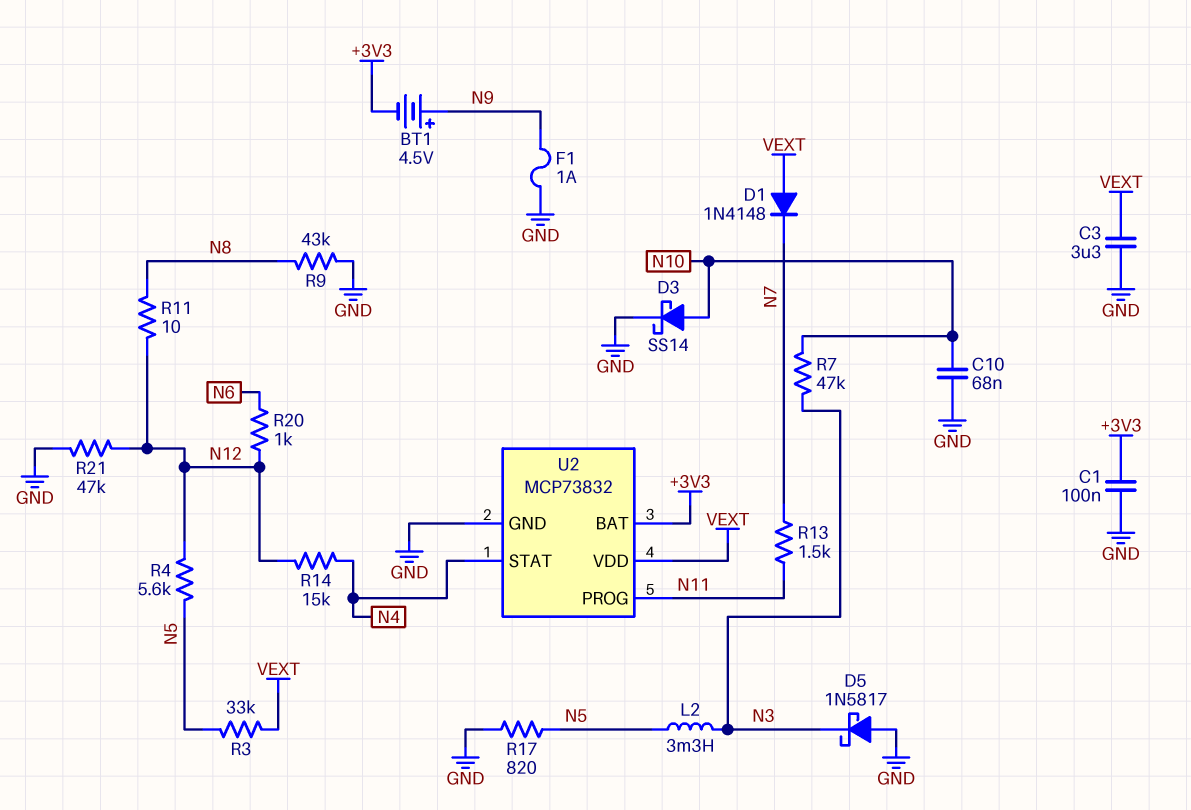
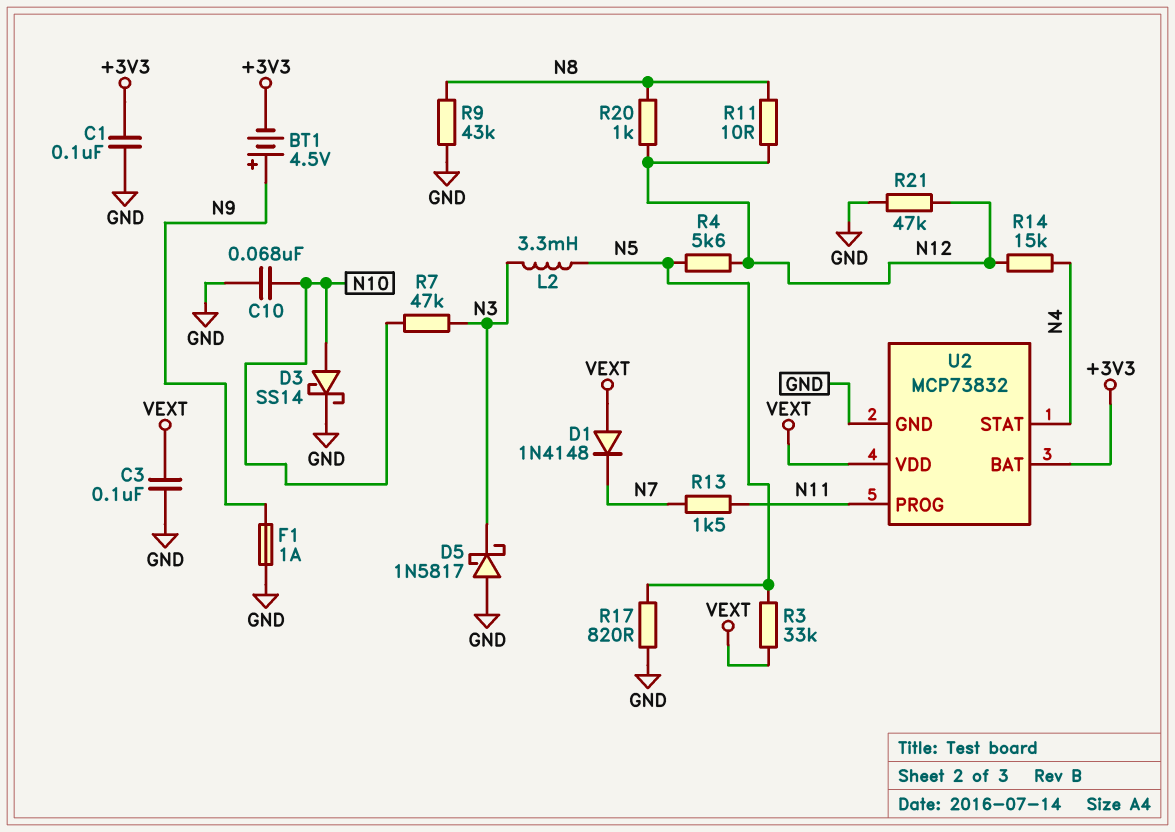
C3: 3.3uF (GND, VEXT) -> 100nF (GND, VEXT)
R20: 1k (N6, N12) -> 1k (N8, N12)

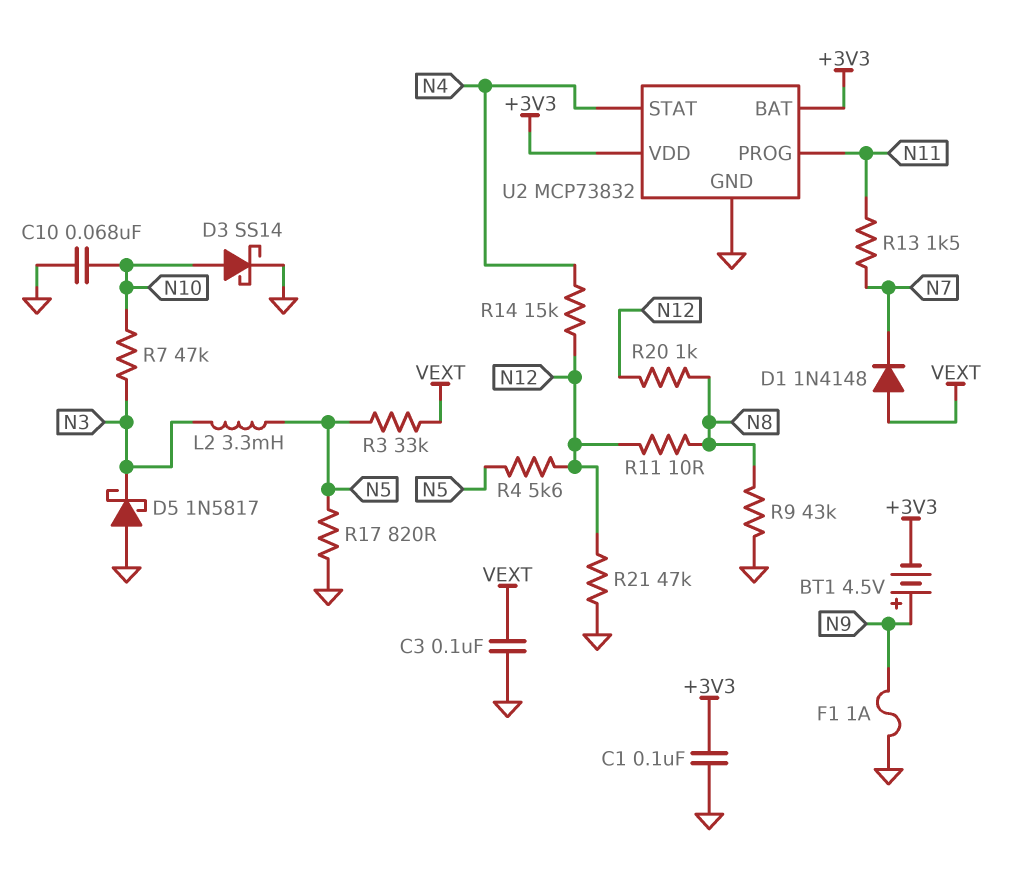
U2 pin VDD: VEXT -> +3V3

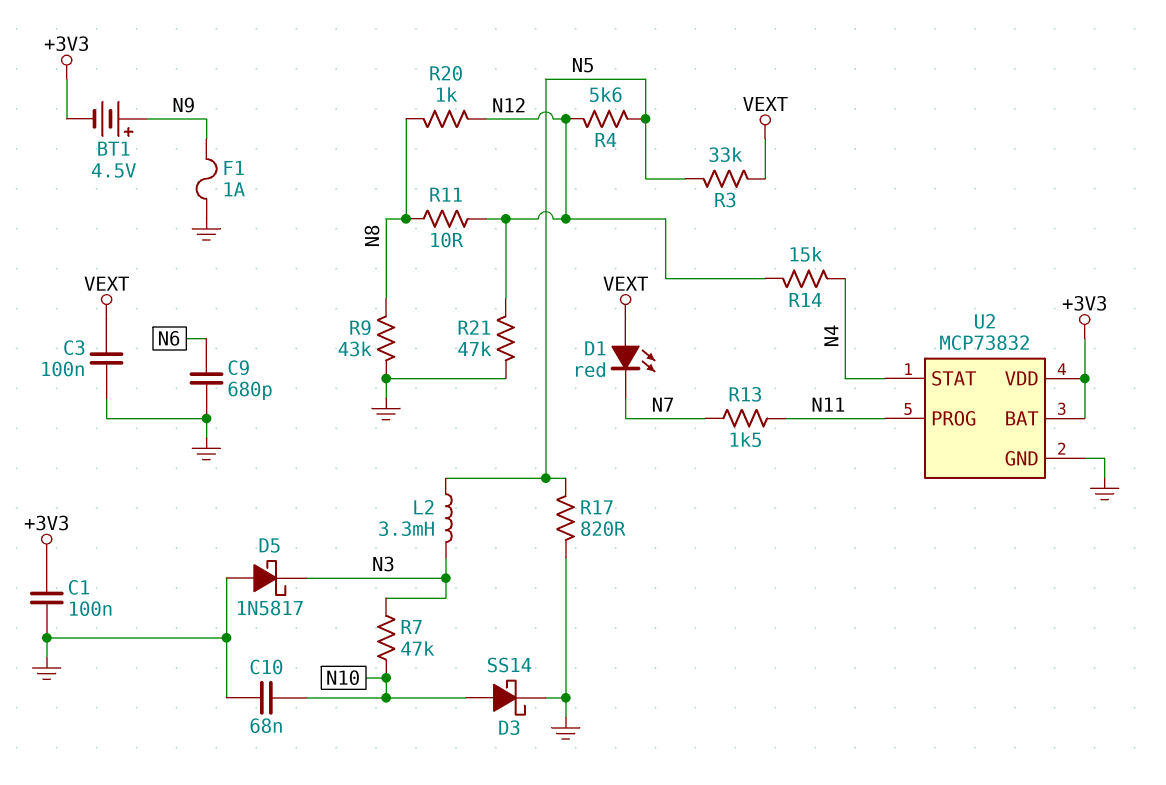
C9: none -> 680pF (GND, N6)
D1: diode 1N4148 (A VEXT, K N7) -> LED red (A VEXT, K N7)

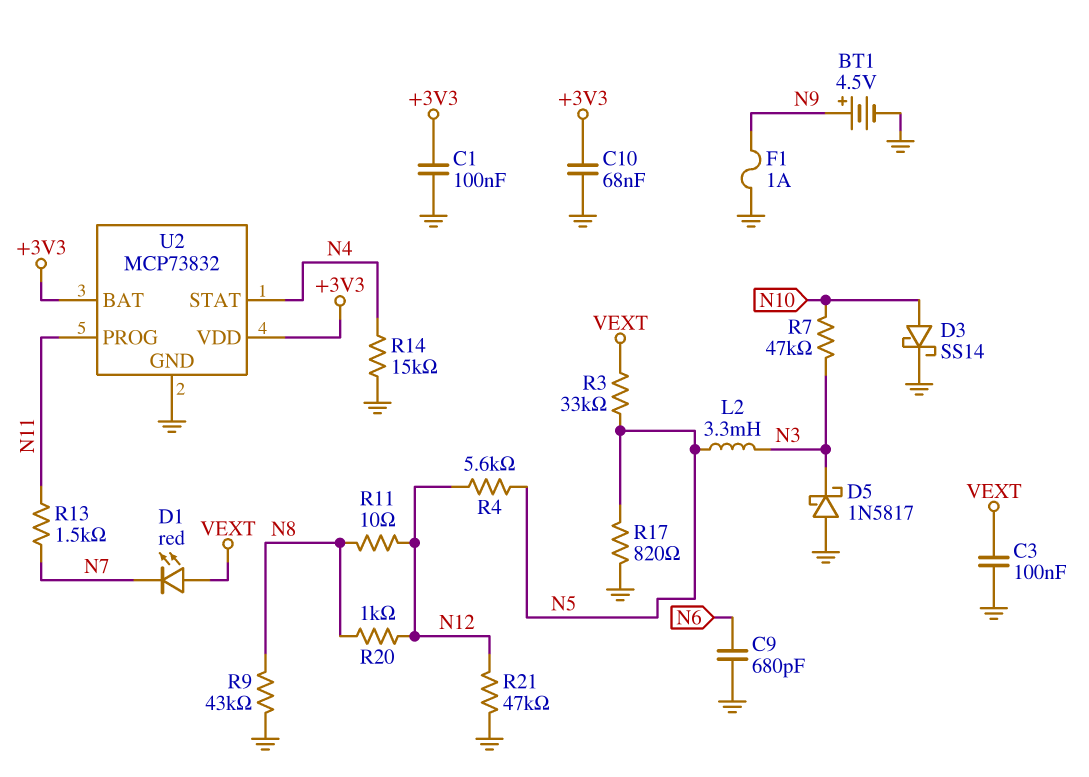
BT1: 4.5V (plus N9, minus +3V3) -> 4.5V (plus N9, minus GND)
C10: 68nF (GND, N10) -> 68nF (+3V3, GND)
R14: 15k (N4, N12) -> 15k (GND, N4)

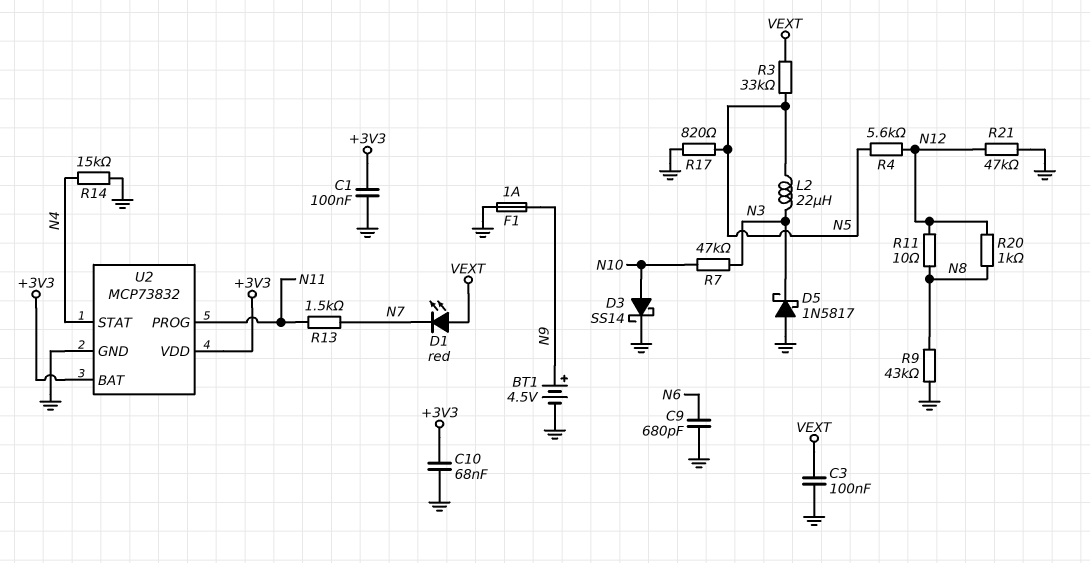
L2: 3.3mH (N3, N5) -> 22uH (N3, N5)

